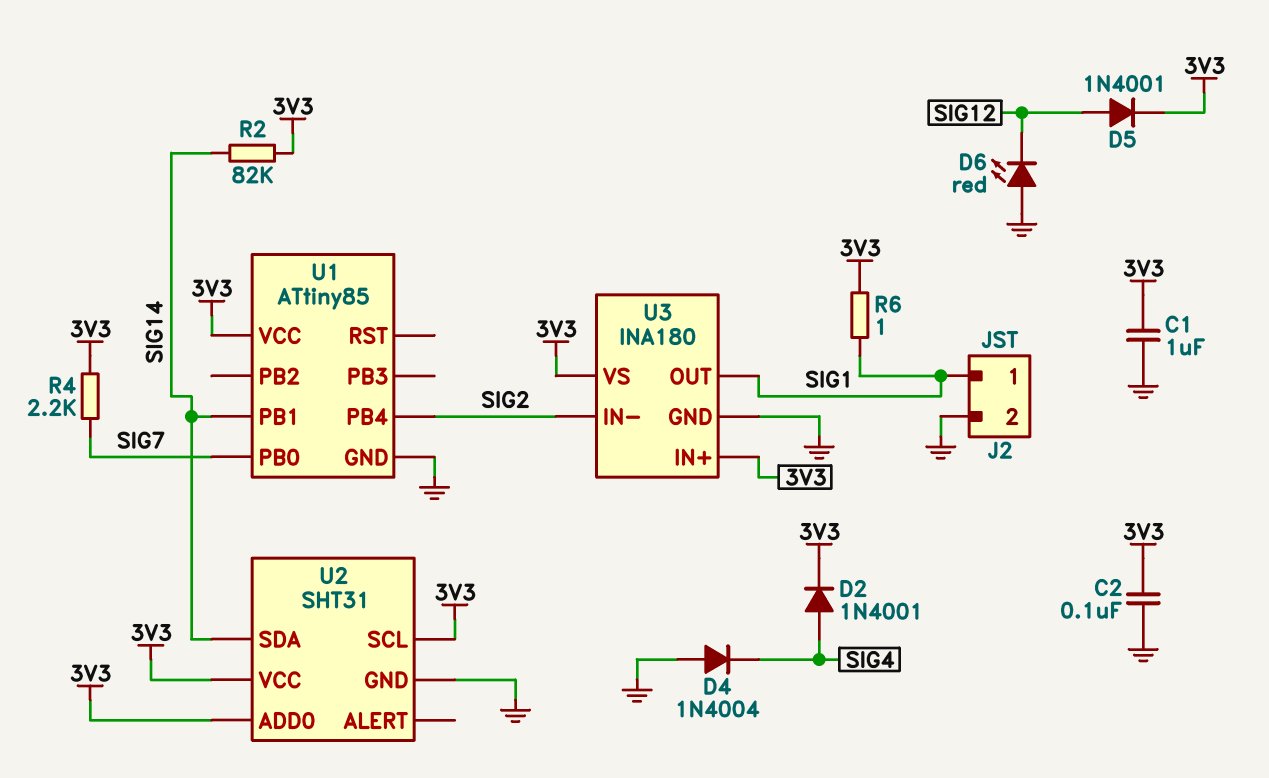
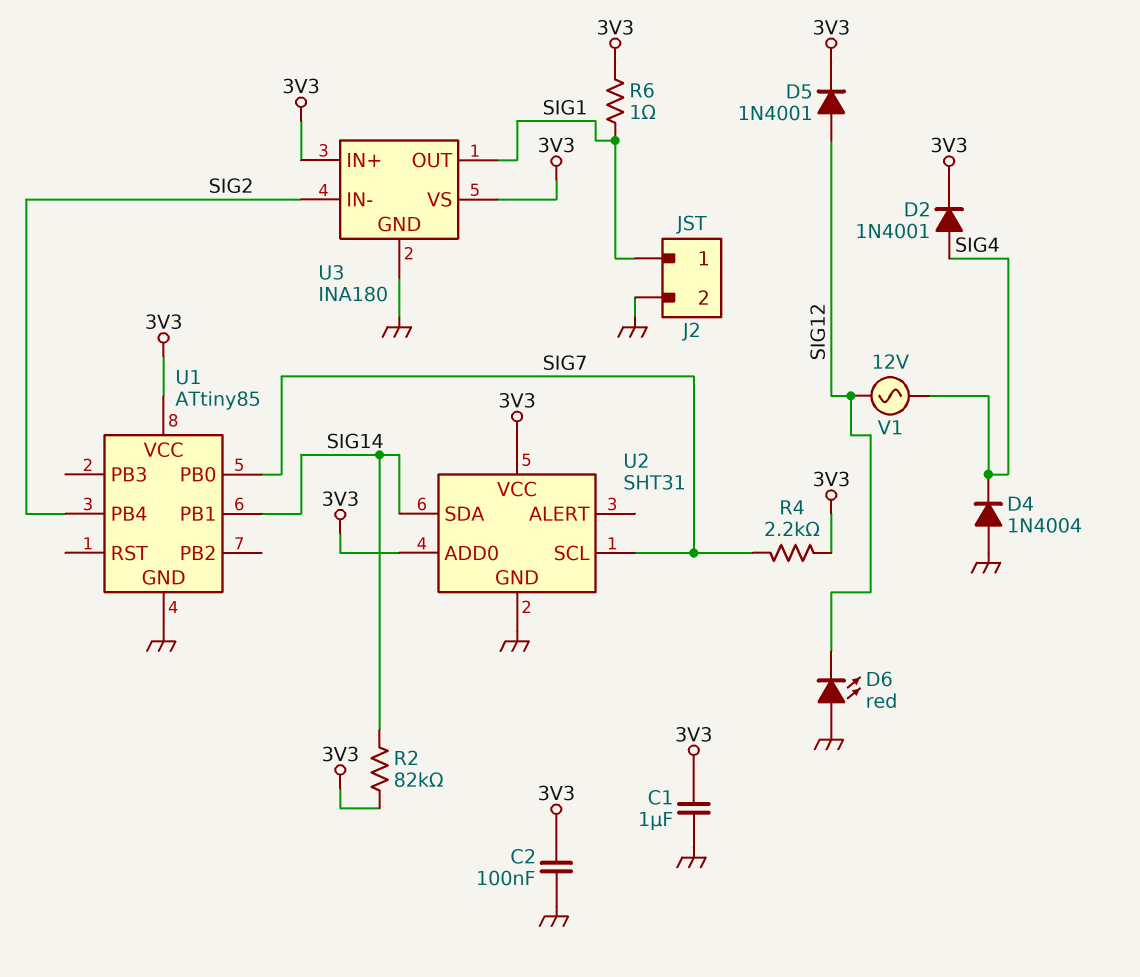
U2 pin SCL: 3V3 -> SIG7
V1: none -> AC 12V (SIG4, SIG12)

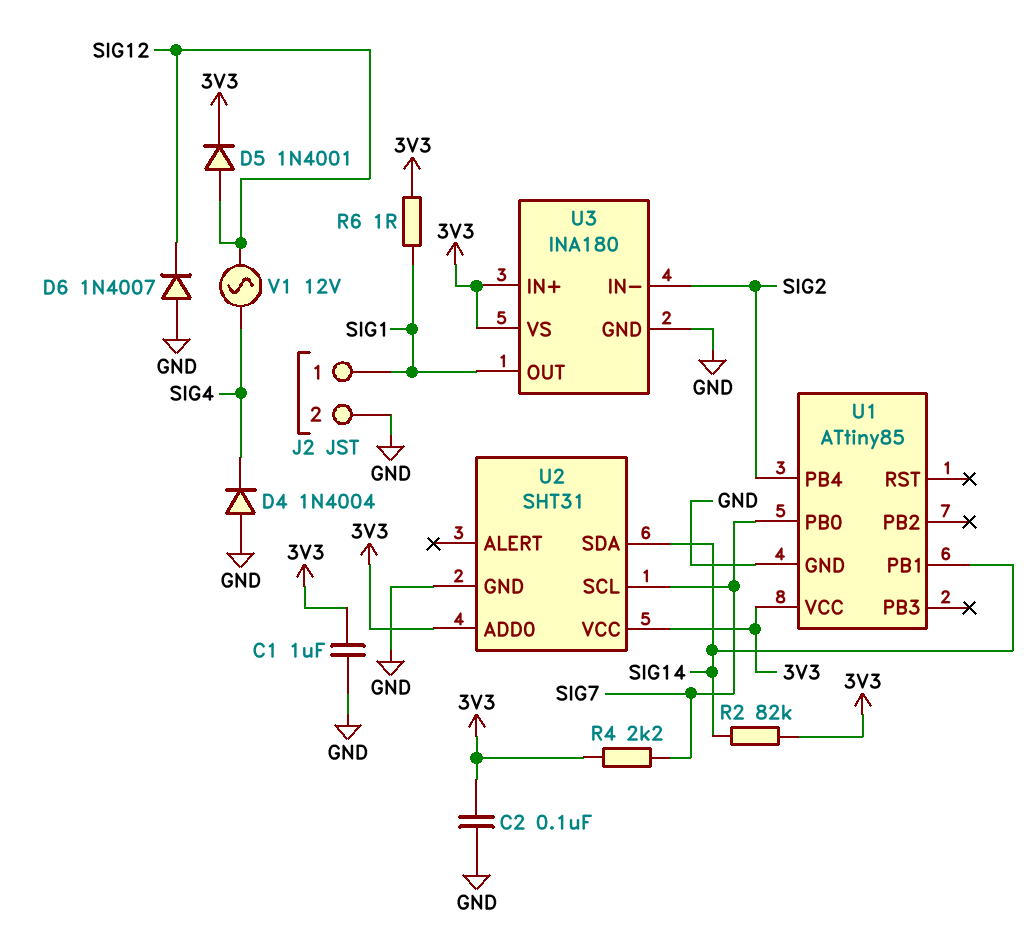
D2: diode 1N4001 (A SIG4, K 3V3) -> none
D6: LED red (A GND, K SIG12) -> diode 1N4007 (A GND, K SIG12)

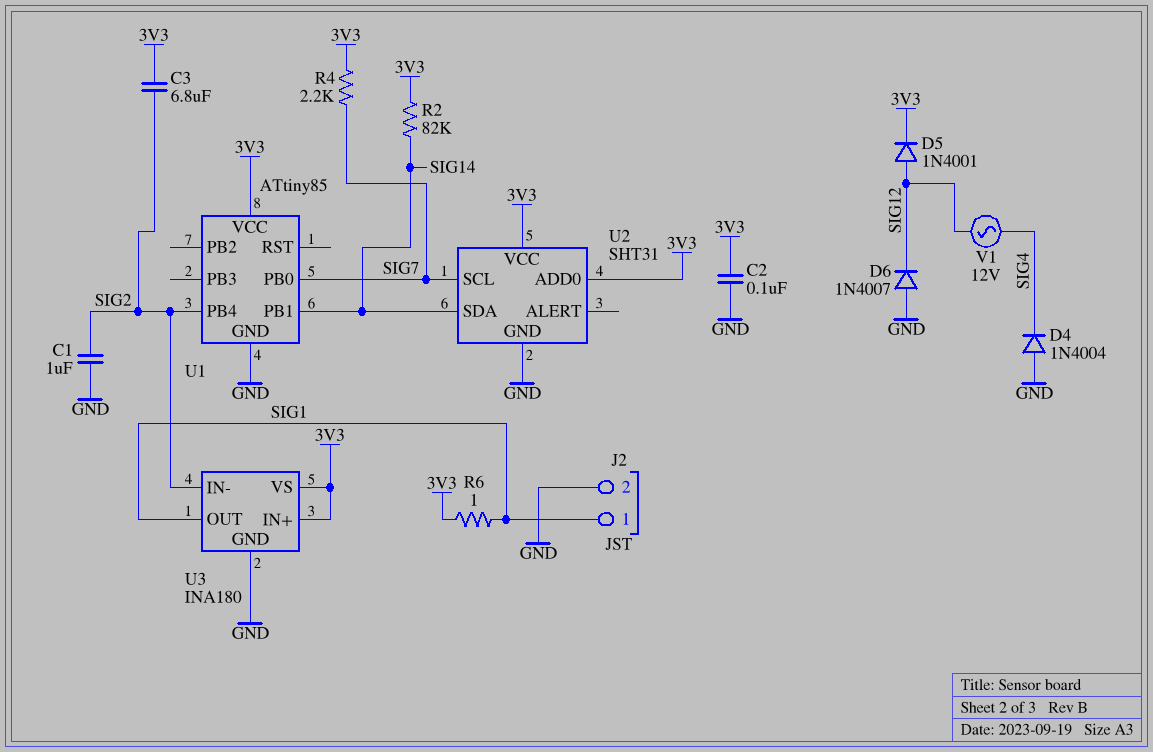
C1: 1uF (3V3, GND) -> 1uF (GND, SIG2)
C3: none -> 6.8uF (3V3, SIG2)

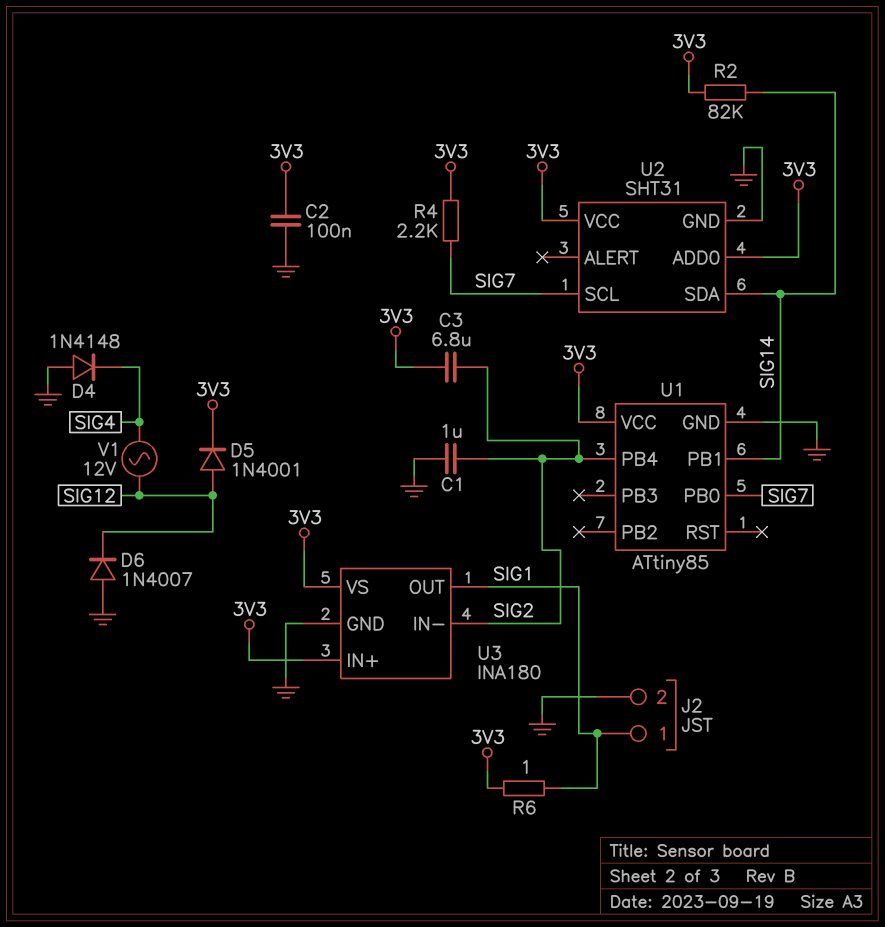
D4: diode 1N4004 (A GND, K SIG4) -> diode 1N4148 (A GND, K SIG4)

